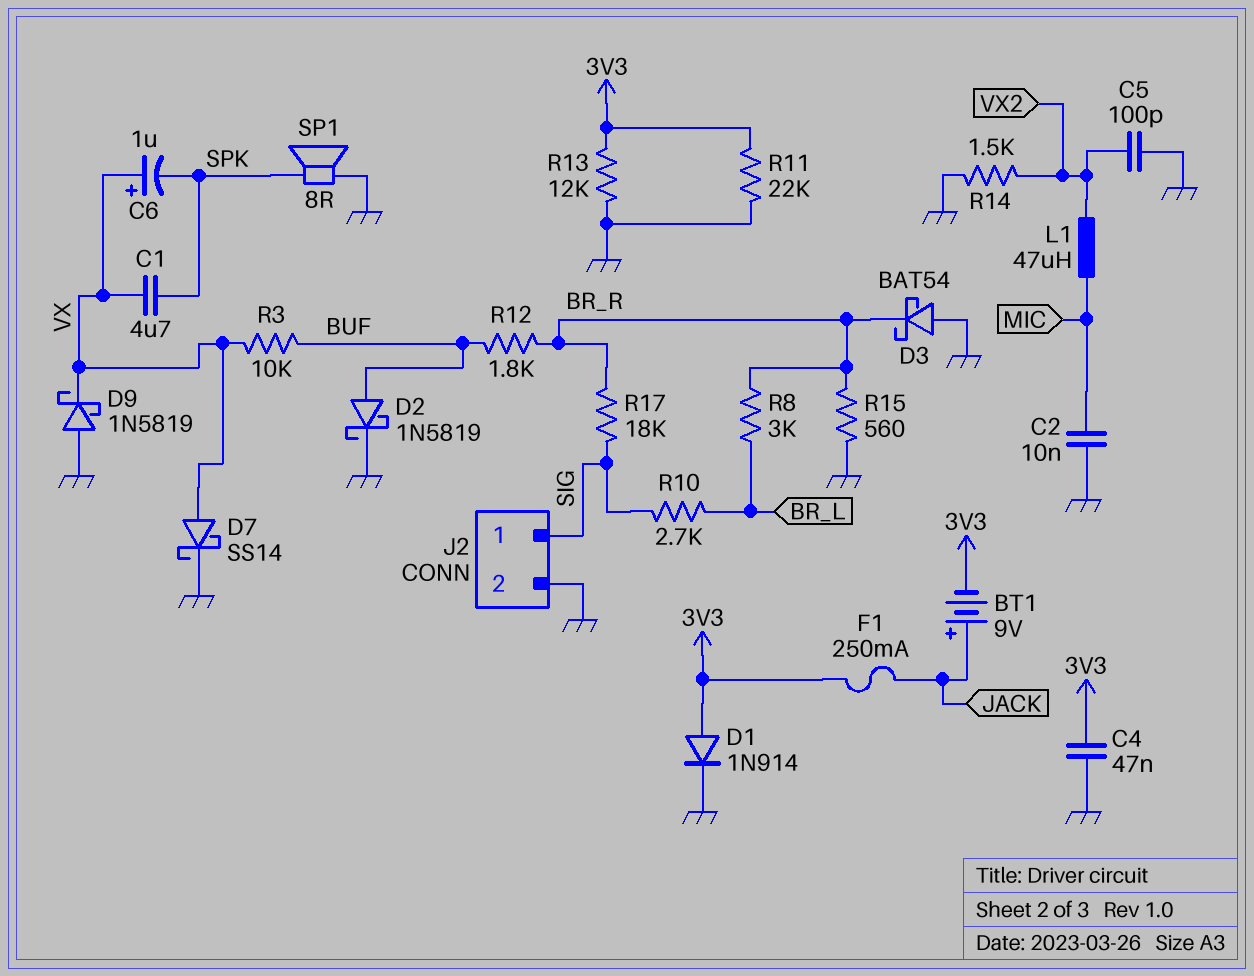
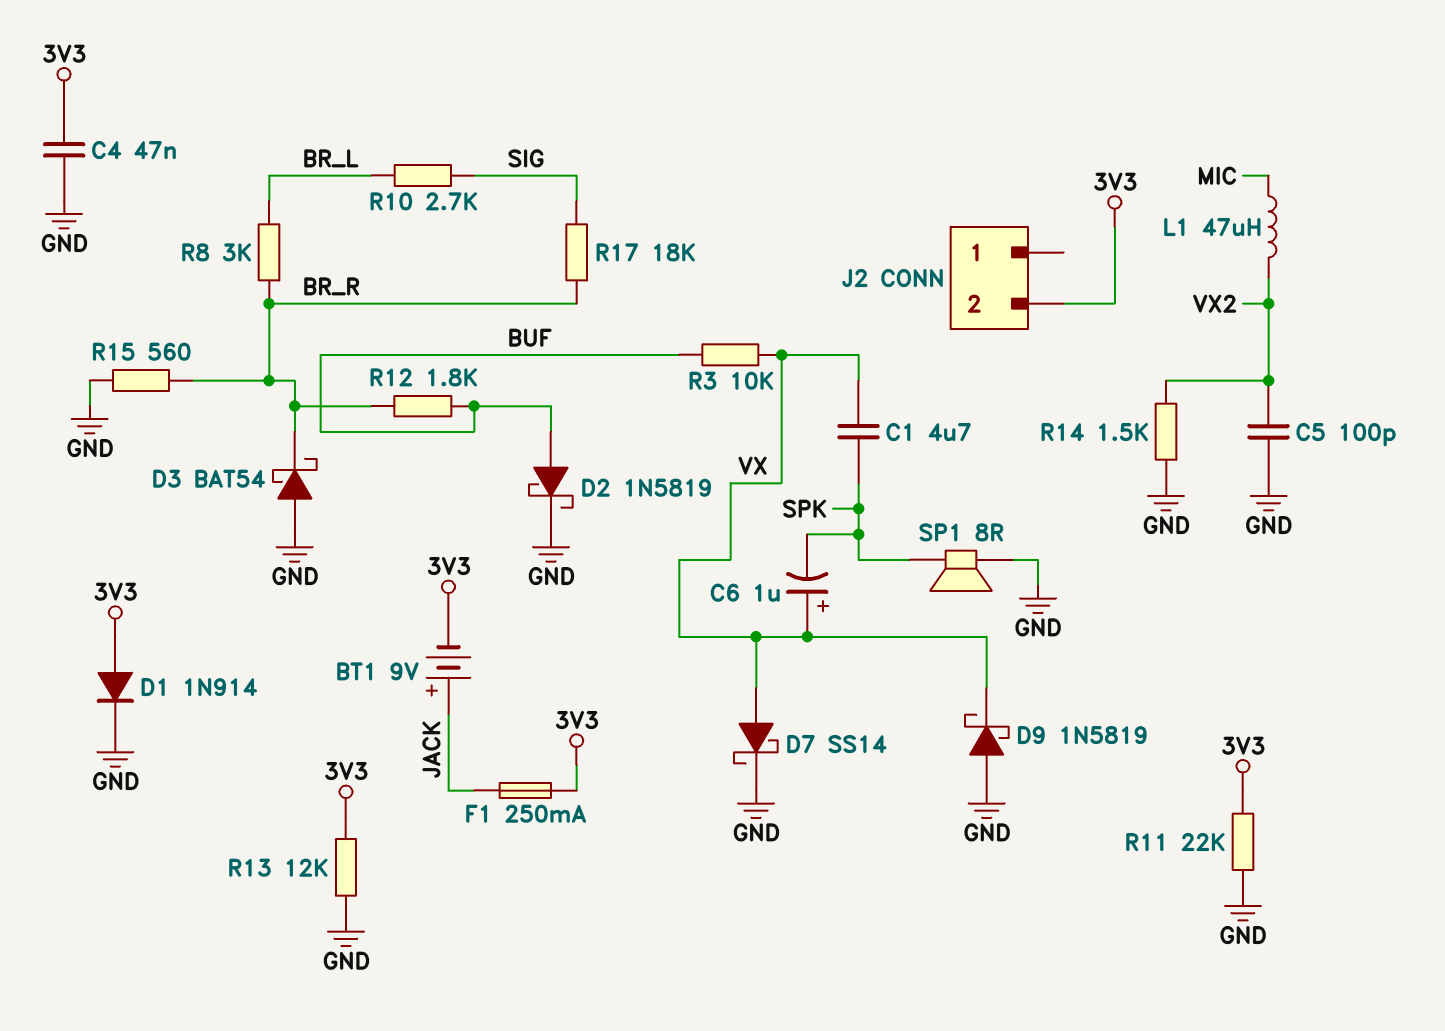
C2: 10nF (GND, MIC) -> none
J2 pin 1: SIG -> none
J2 pin 2: GND -> 3V3

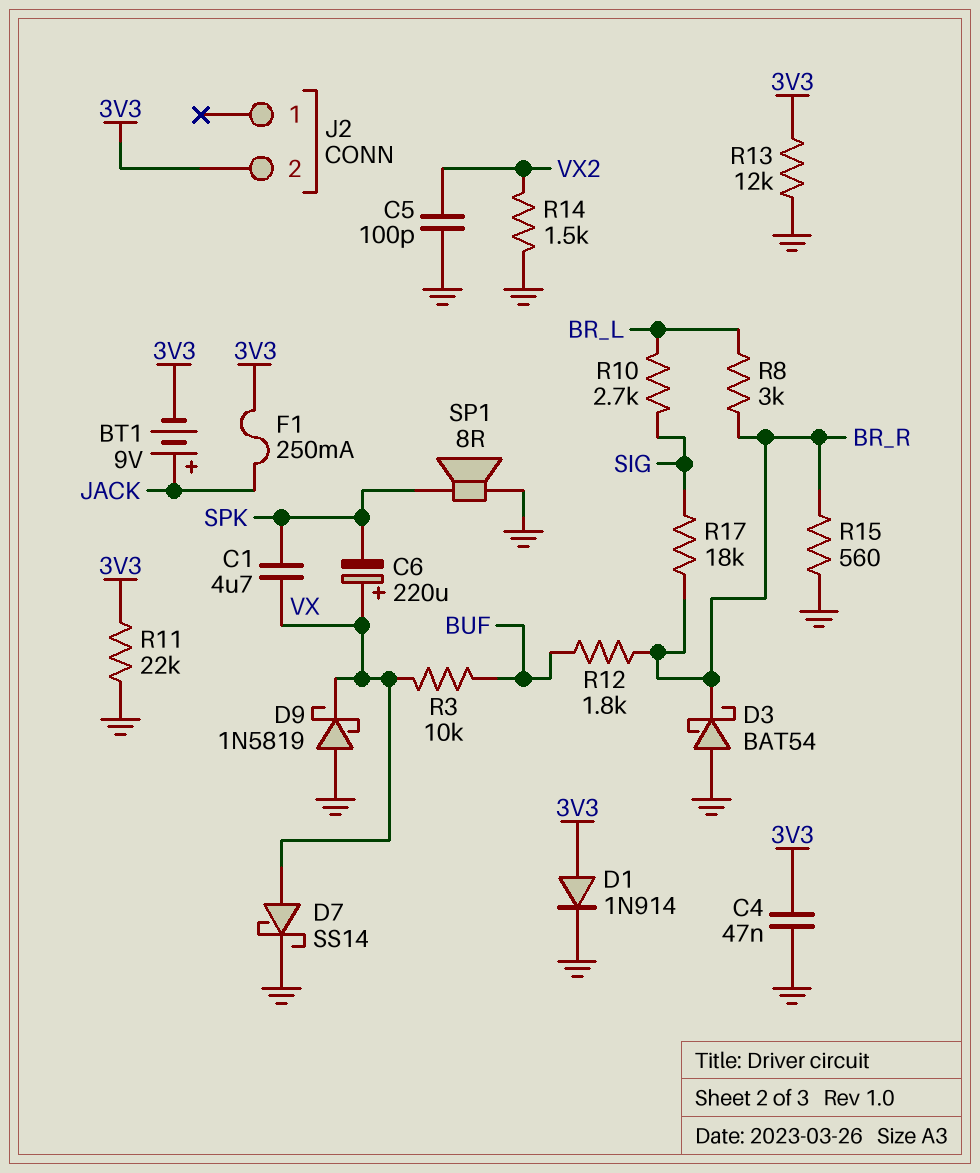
C6: 1uF (plus VX, minus SPK) -> 220uF (plus VX, minus SPK)
D2: schottky 1N5819 (A BUF, K GND) -> none
L1: 47uH (MIC, VX2) -> none

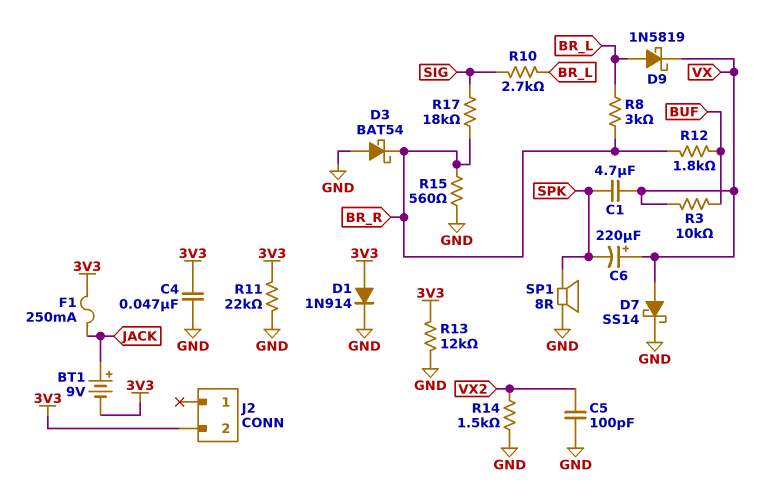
D9: schottky 1N5819 (A GND, K VX) -> schottky 1N5819 (A BR_L, K VX)

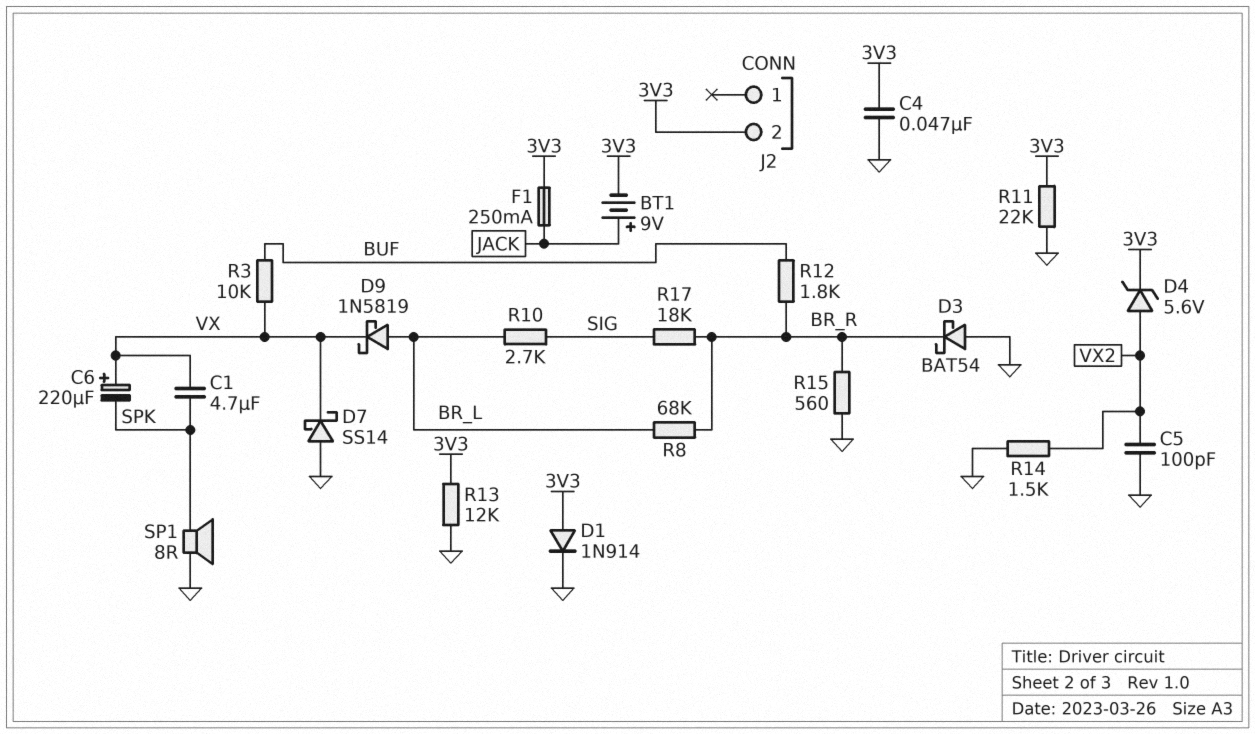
D4: none -> zener 5.6V (A VX2, K 3V3)
D7: schottky SS14 (A VX, K GND) -> schottky SS14 (A GND, K VX)
R8: 3k (BR_L, BR_R) -> 68k (BR_L, BR_R)

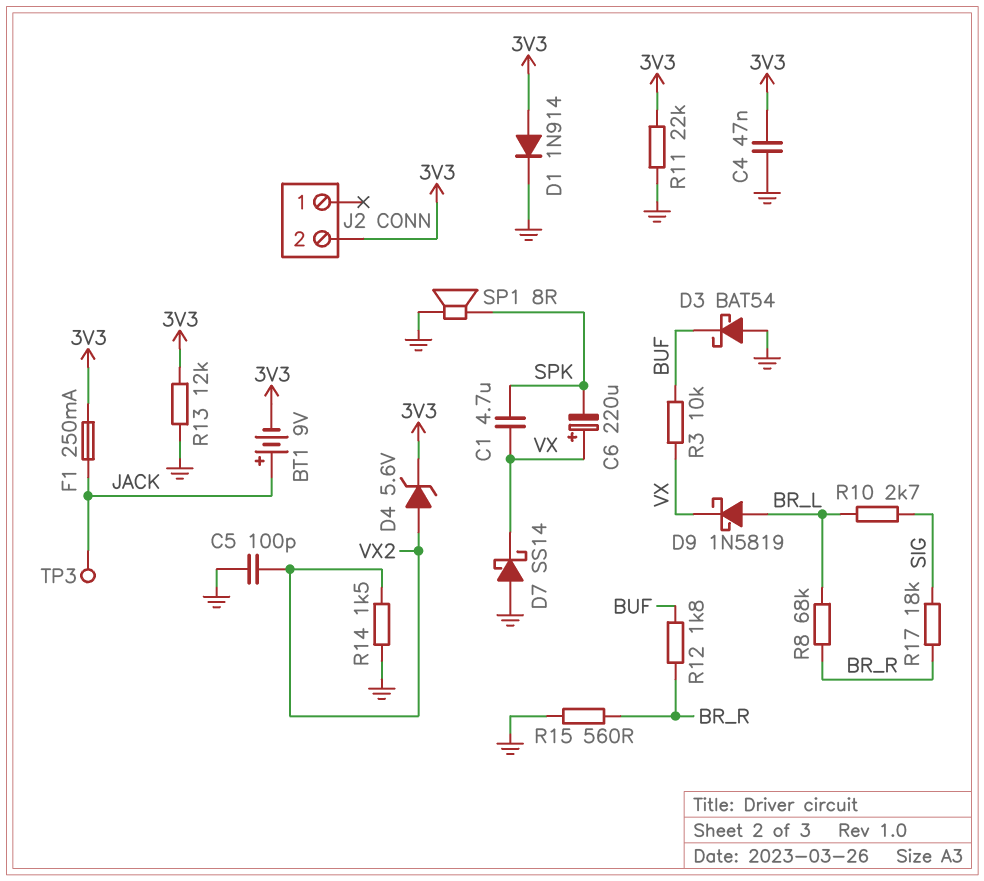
D3: schottky BAT54 (A GND, K BR_R) -> schottky BAT54 (A GND, K BUF)
TP3: none -> test point (JACK)

